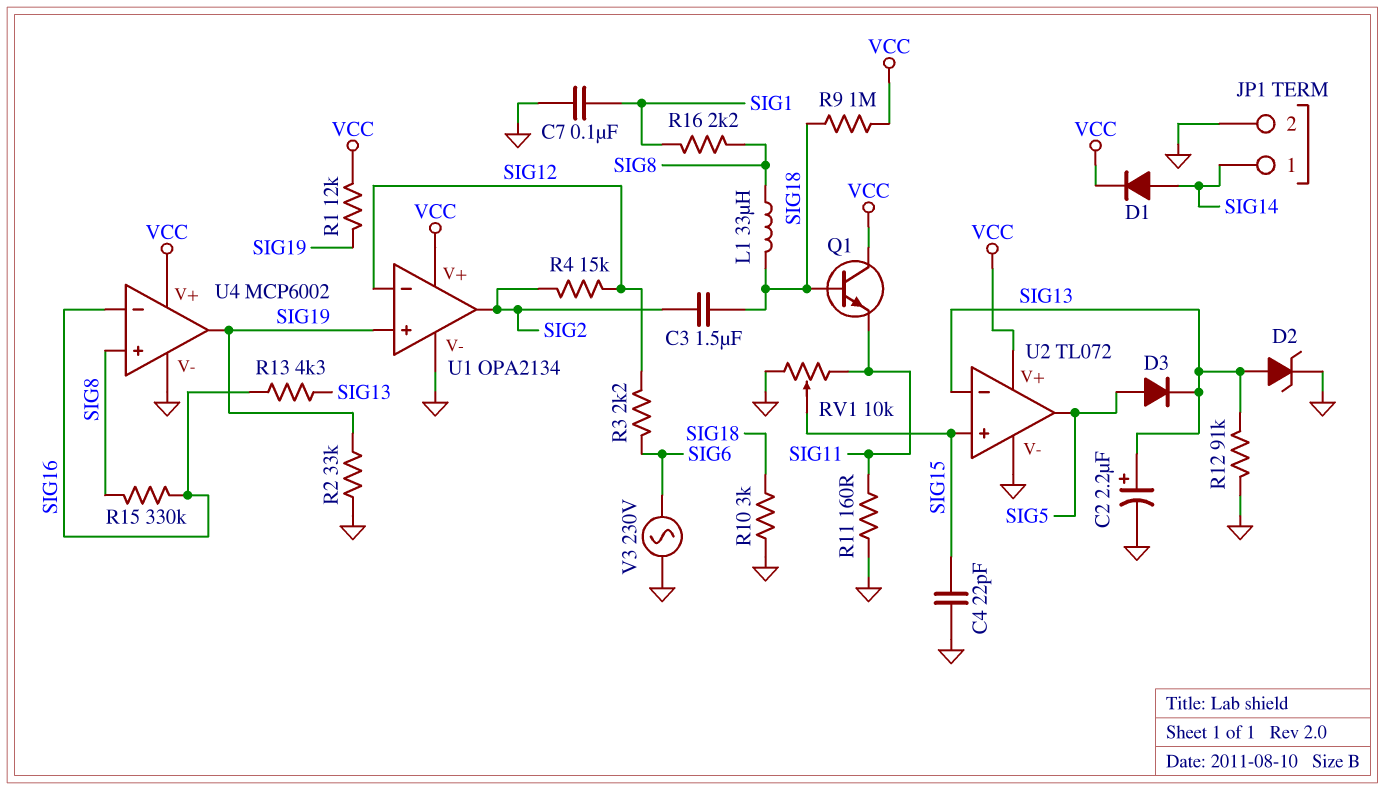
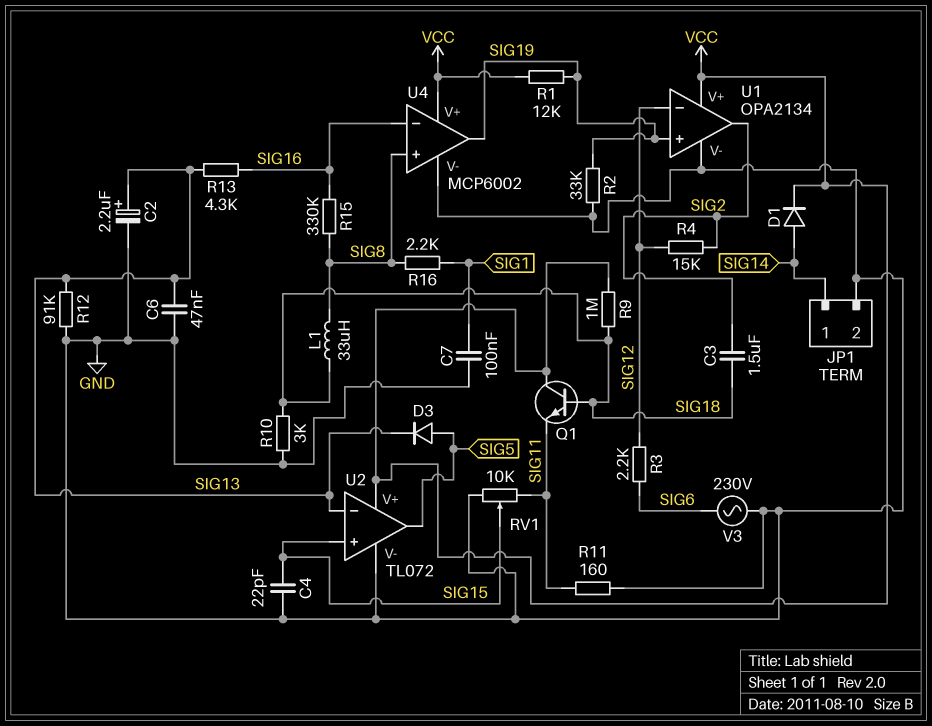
C6: none -> 47nF (GND, SIG13)
D2: zener (A SIG13, K GND) -> none

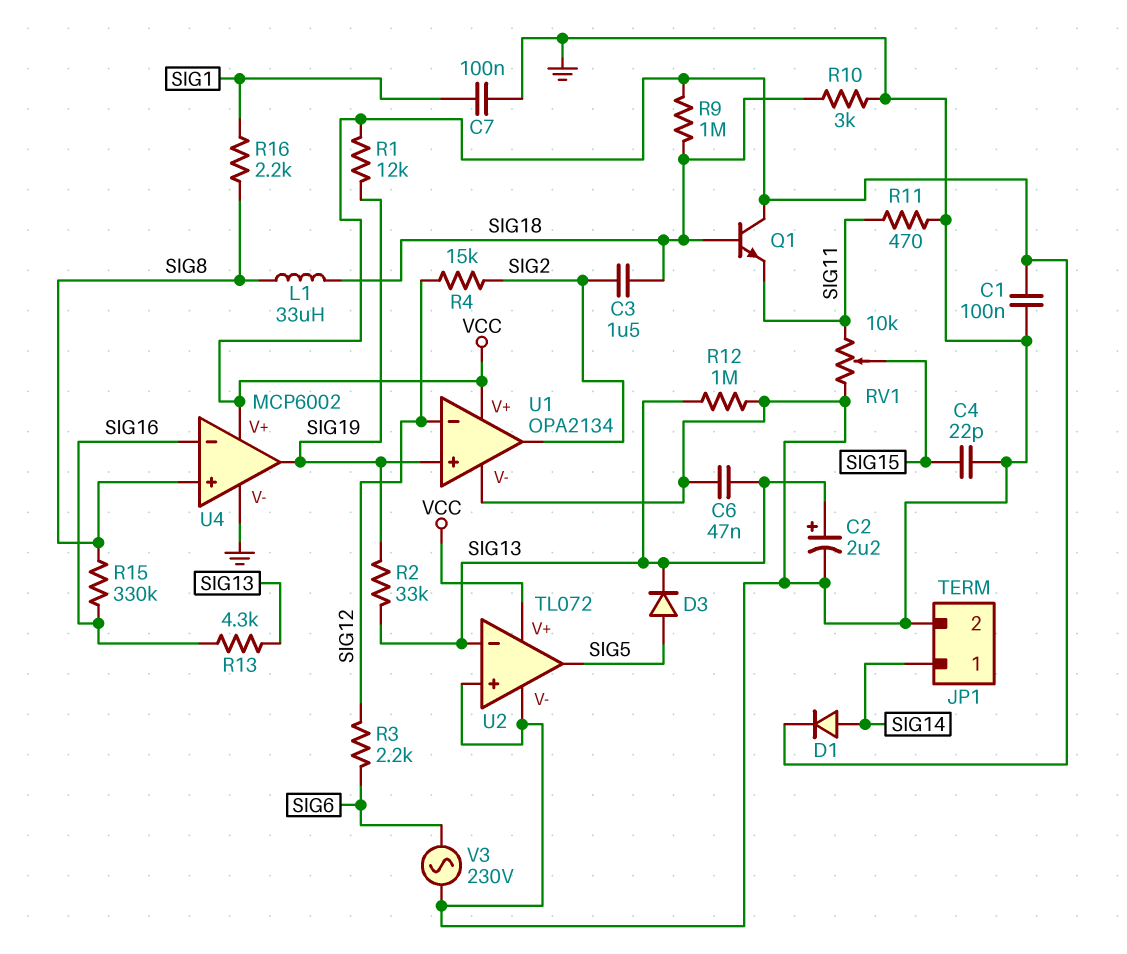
C1: none -> 100nF (GND, VCC)
R2: 33k (GND, SIG19) -> 33k (SIG13, SIG19)
R11: 160 (GND, SIG11) -> 470 (GND, SIG11)
R12: 91k (GND, SIG13) -> 1M (GND, SIG13)
U2 pin in+: SIG15 -> GND

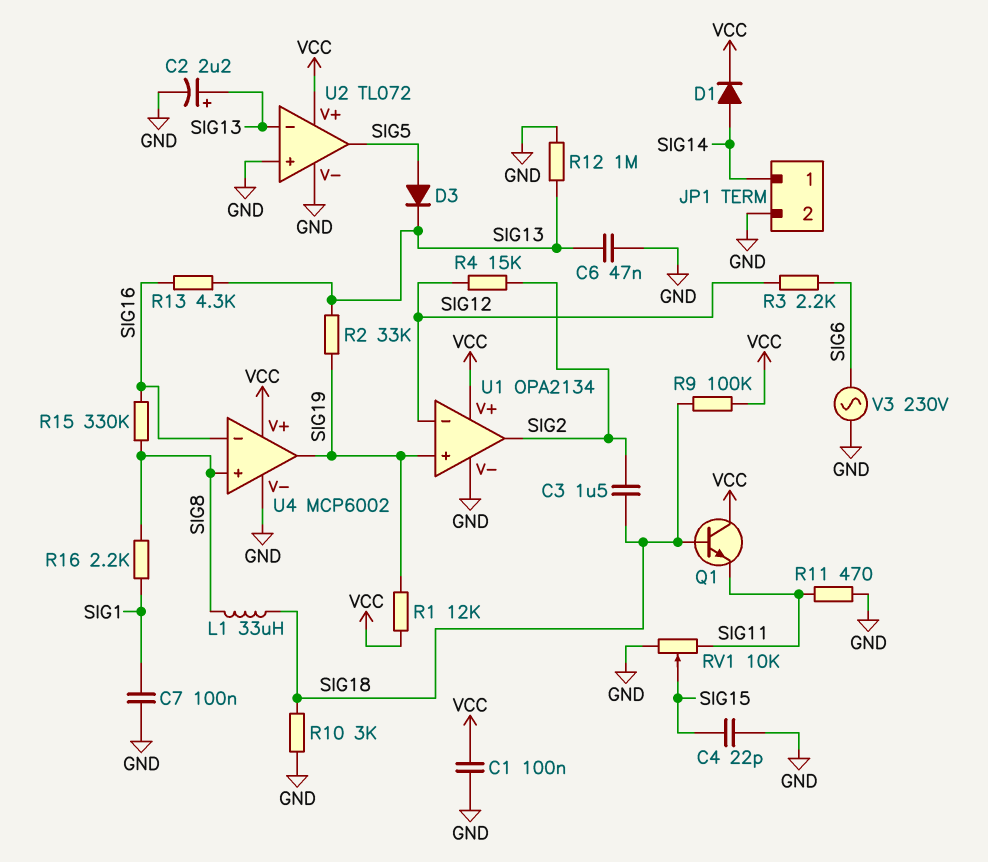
R9: 1M (SIG18, VCC) -> 100k (SIG18, VCC)

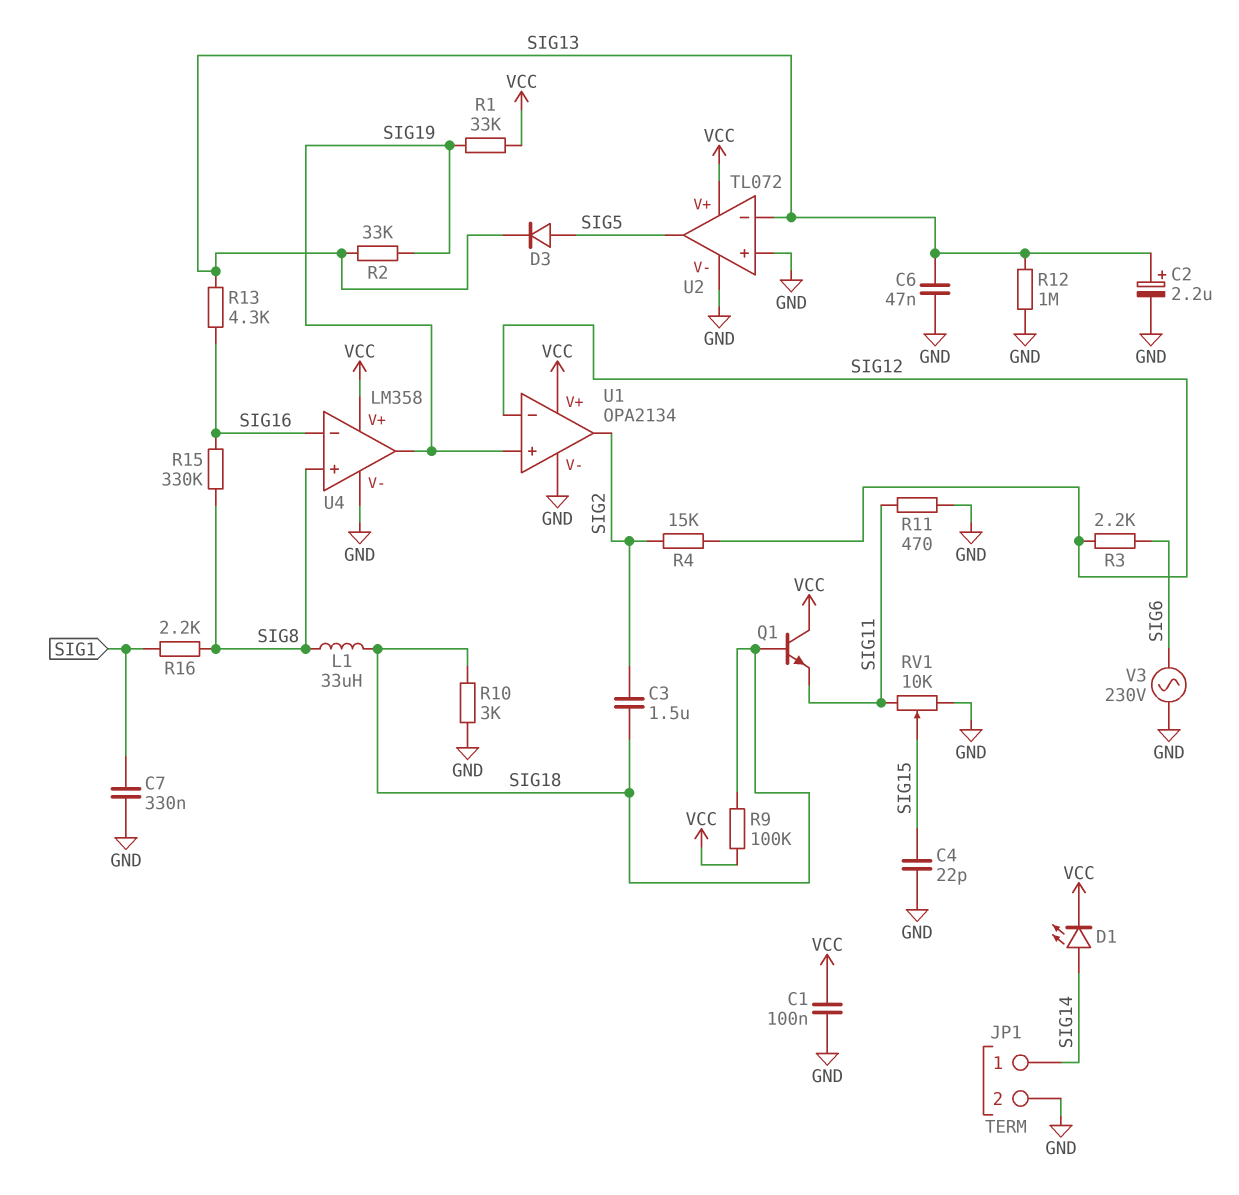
C7: 100nF (GND, SIG1) -> 330nF (GND, SIG1)
D1: diode (A SIG14, K VCC) -> LED (A SIG14, K VCC)
R1: 12k (SIG19, VCC) -> 33k (SIG19, VCC)
U4: MCP6002 -> LM358

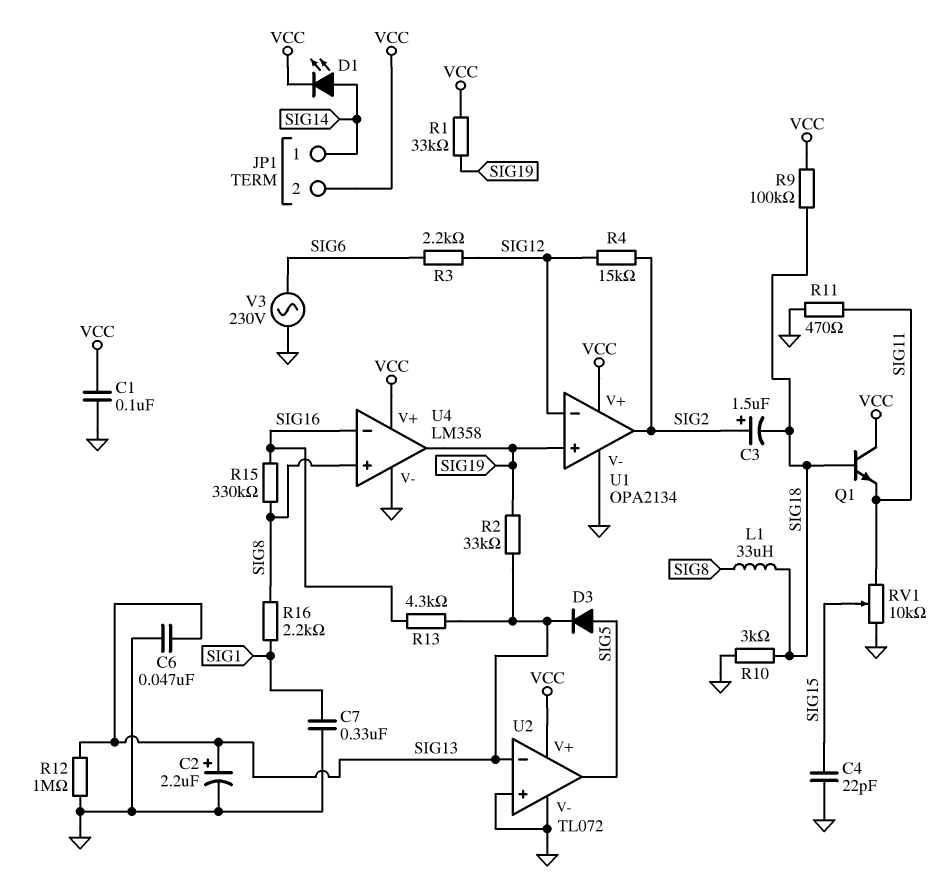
C3: 1.5uF (SIG2, SIG18) -> 1.5uF (plus SIG2, minus SIG18)
JP1 pin 2: GND -> VCC

